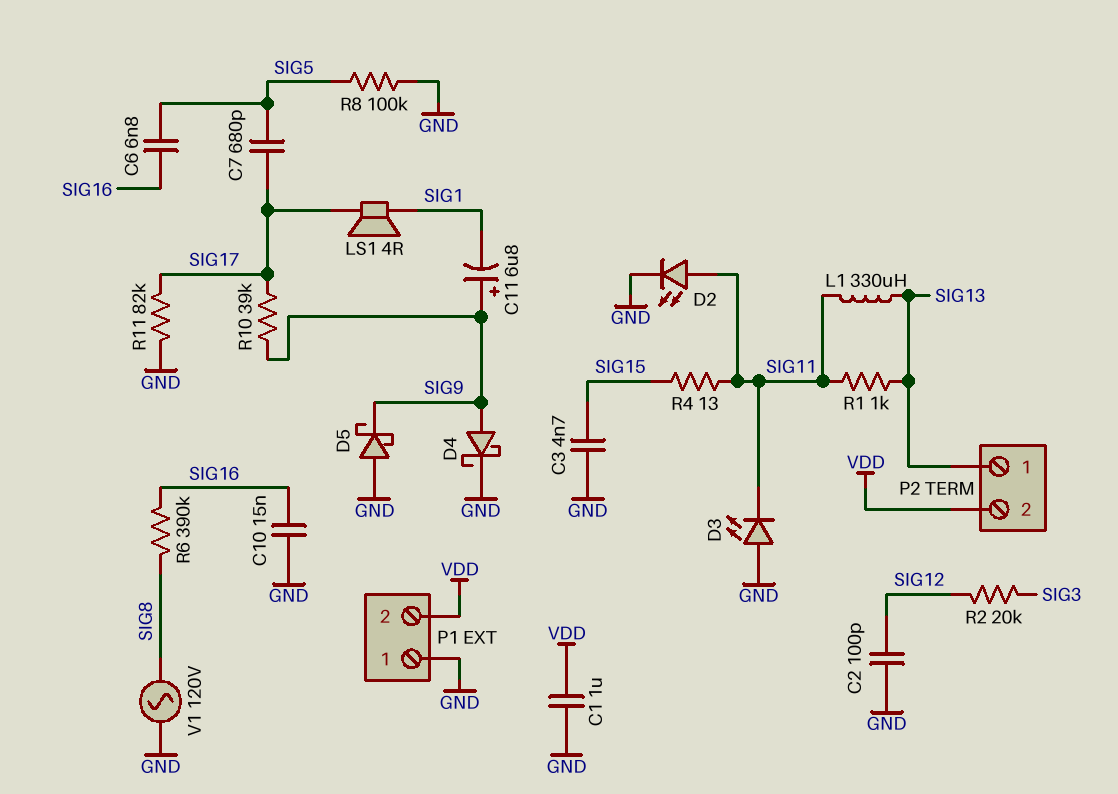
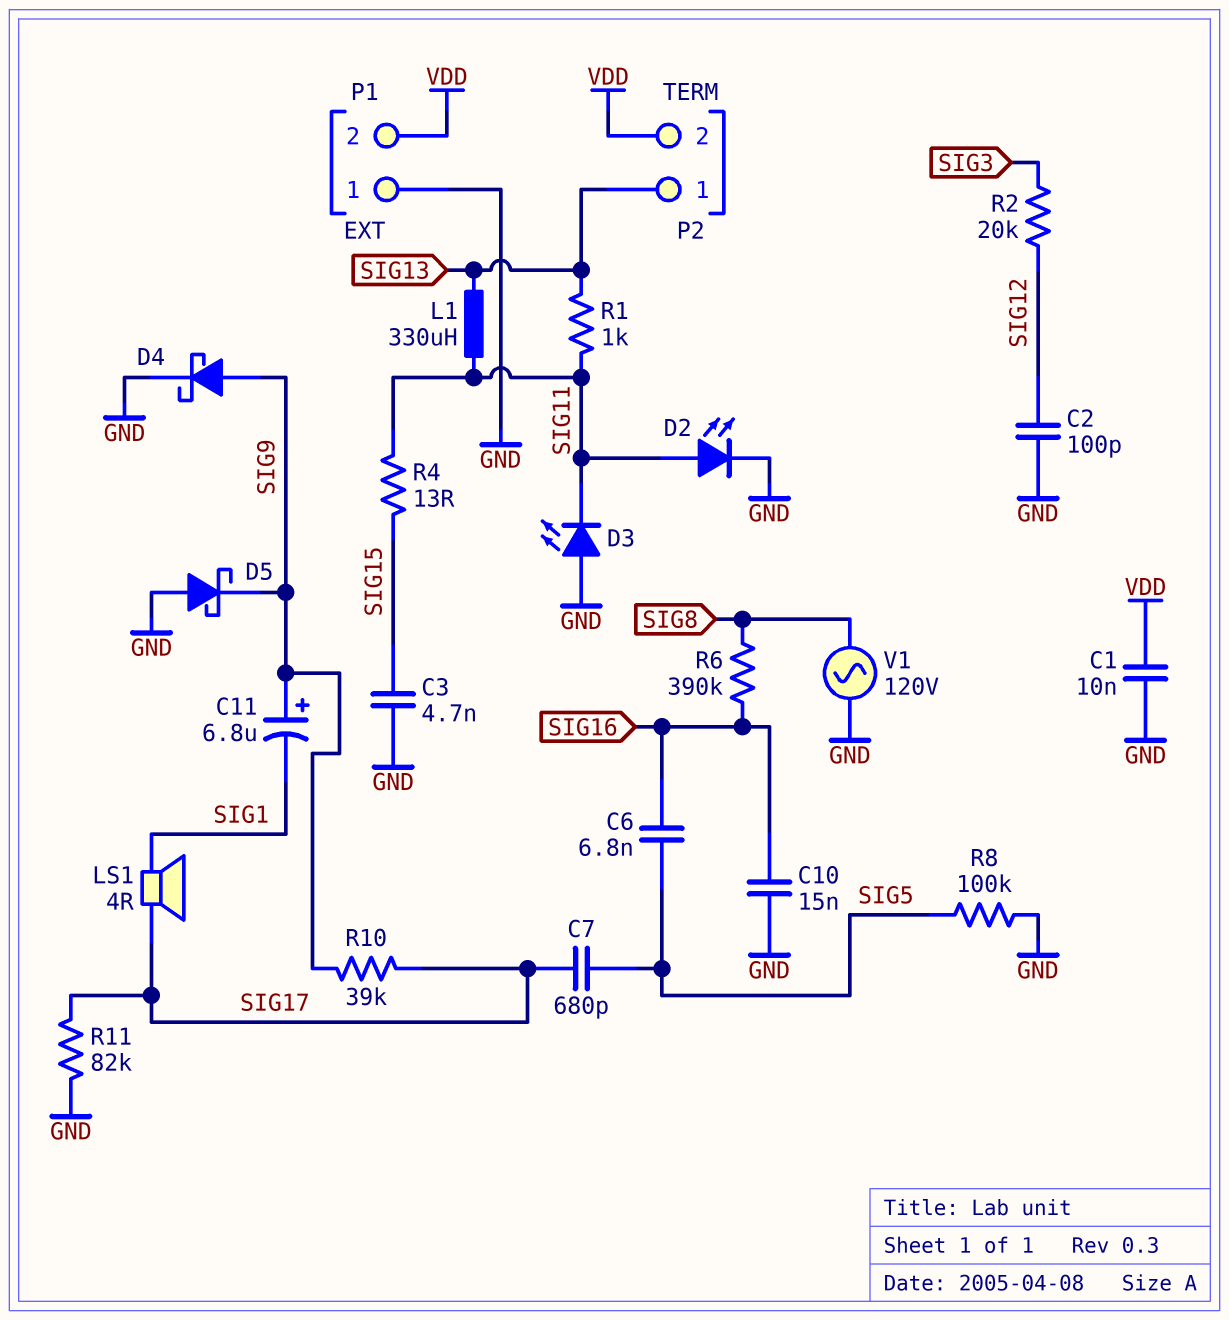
C1: 1uF (GND, VDD) -> 10nF (GND, VDD)

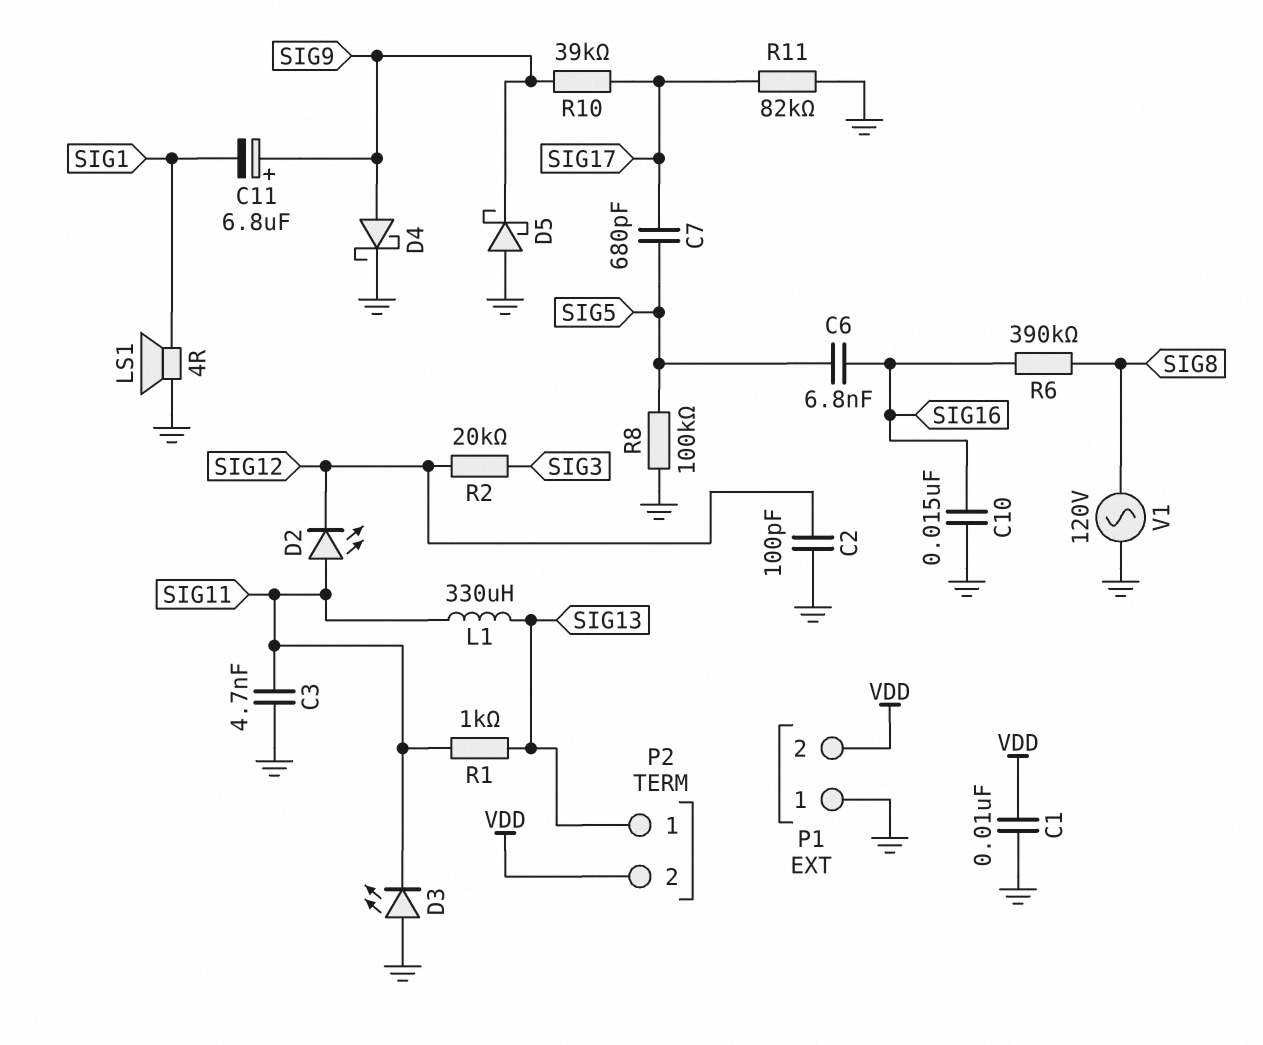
C3: 4.7nF (GND, SIG15) -> 4.7nF (GND, SIG11)
D2: LED (A SIG11, K GND) -> LED (A SIG11, K SIG12)
LS1: speaker 4R (SIG1, SIG17) -> speaker 4R (GND, SIG1)
R4: 13 (SIG11, SIG15) -> none

